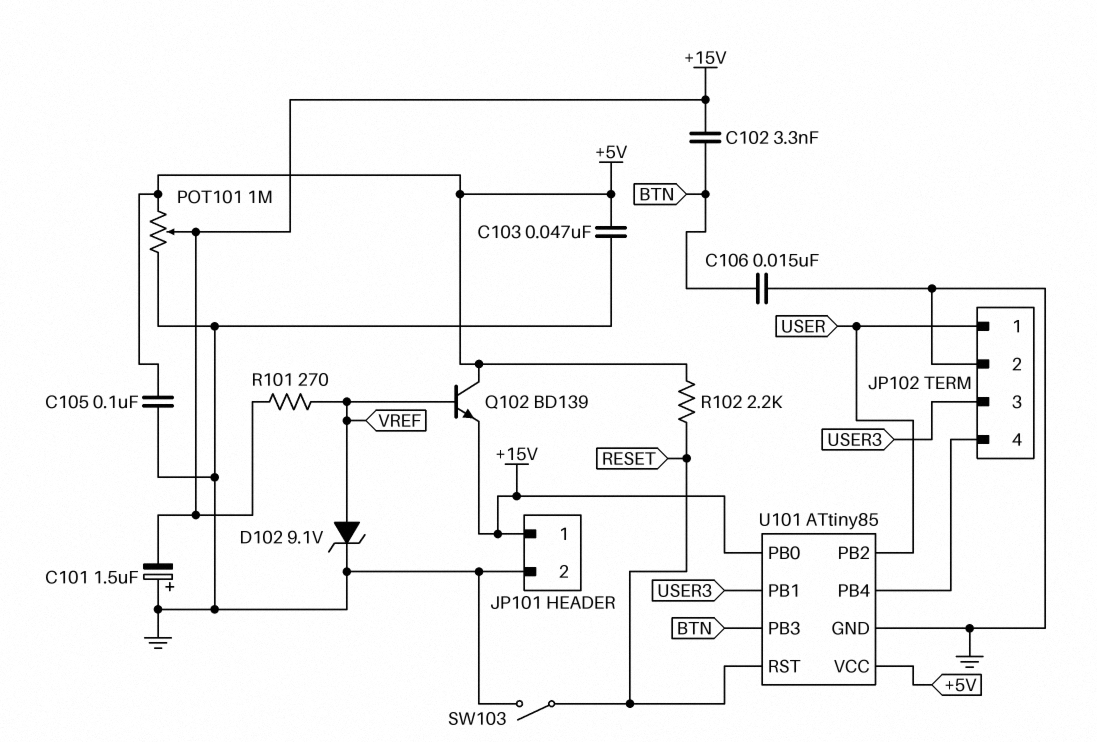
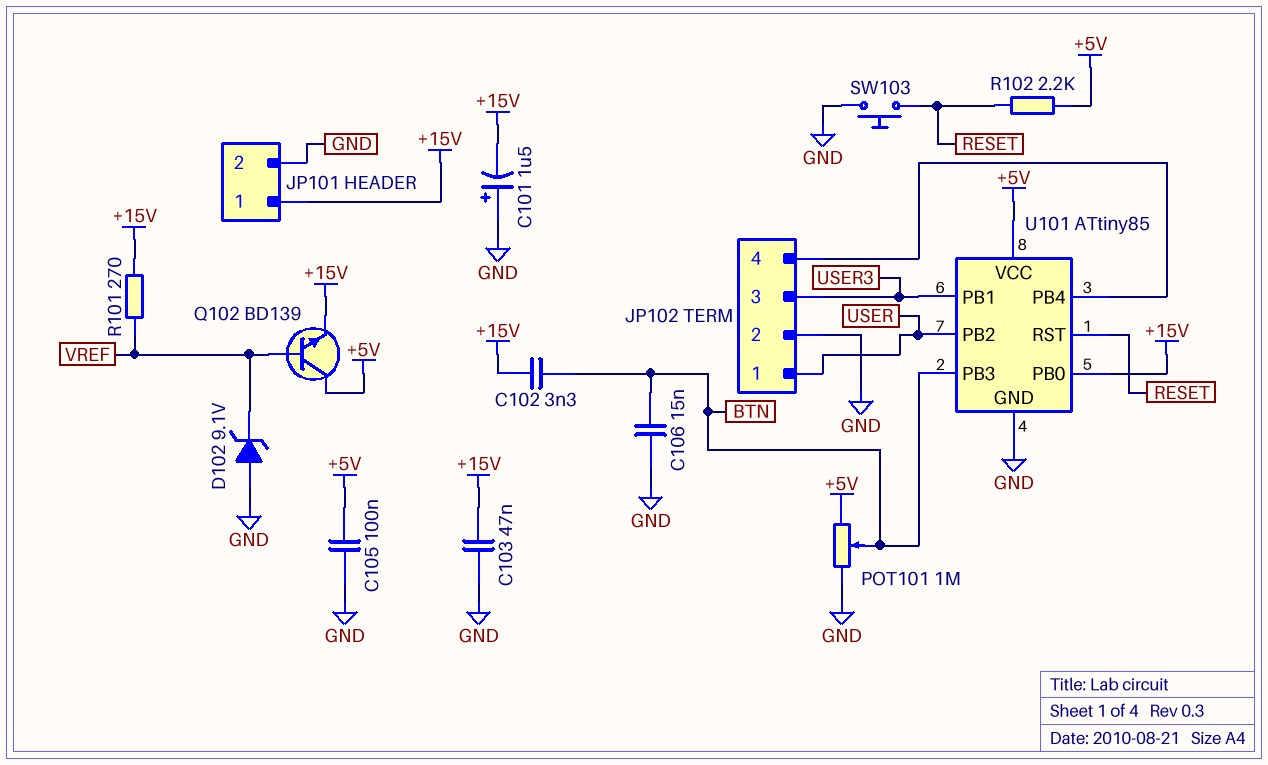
C103: 47nF (+5V, GND) -> 47nF (+15V, GND)
D102: zener 9.1V (A VREF, K GND) -> zener 9.1V (A GND, K VREF)
POT101: 1M (+5V, GND, wiper +15V) -> 1M (+5V, GND, wiper BTN)
SW103: switch (GND, RESET) -> button (GND, RESET)

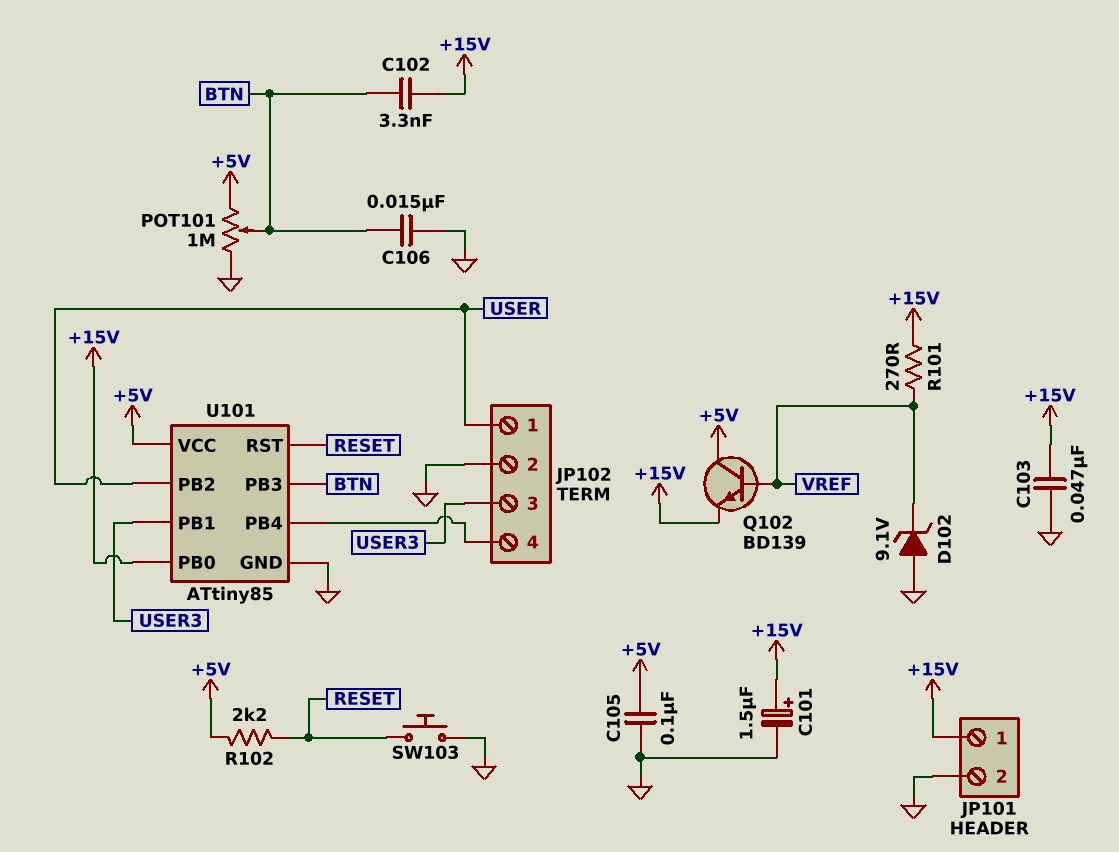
C101: 1.5uF (plus GND, minus +15V) -> 1.5uF (plus +15V, minus GND)

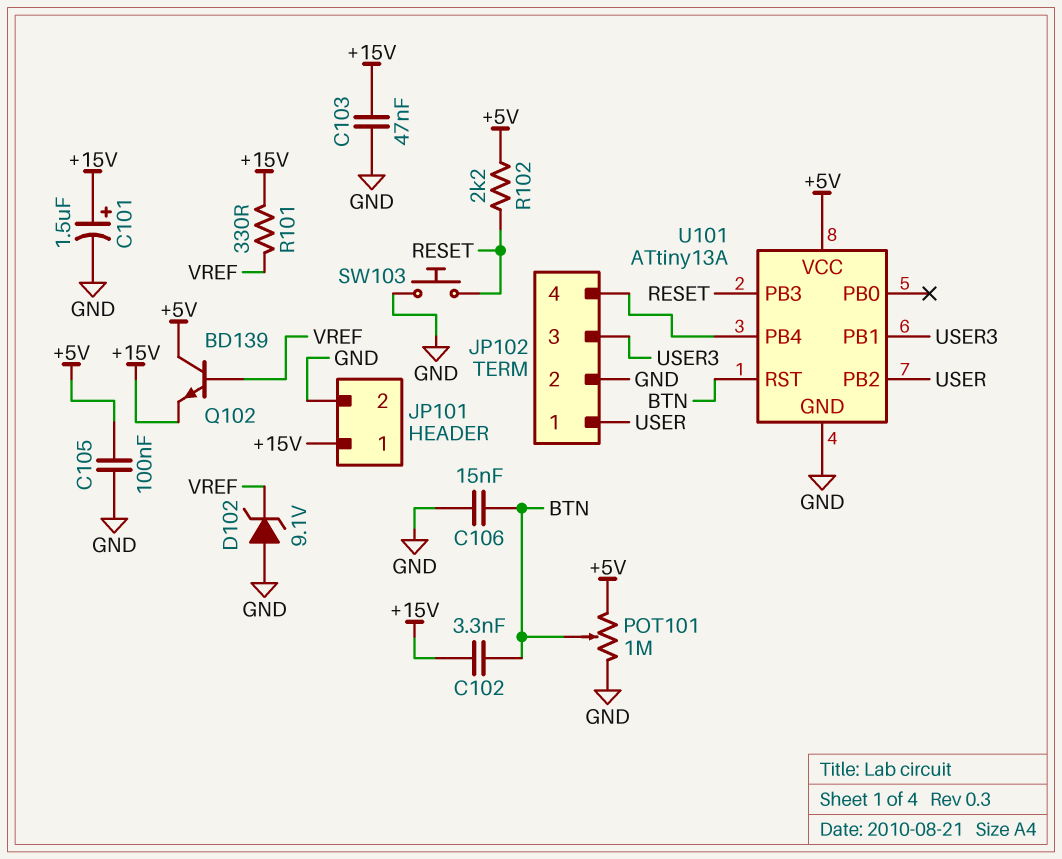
R101: 270 (+15V, VREF) -> 330 (+15V, VREF)
U101: ATtiny85 -> ATtiny13A
U101 pin PB0: +15V -> none
U101 pin PB3: BTN -> RESET
U101 pin RST: RESET -> BTN

